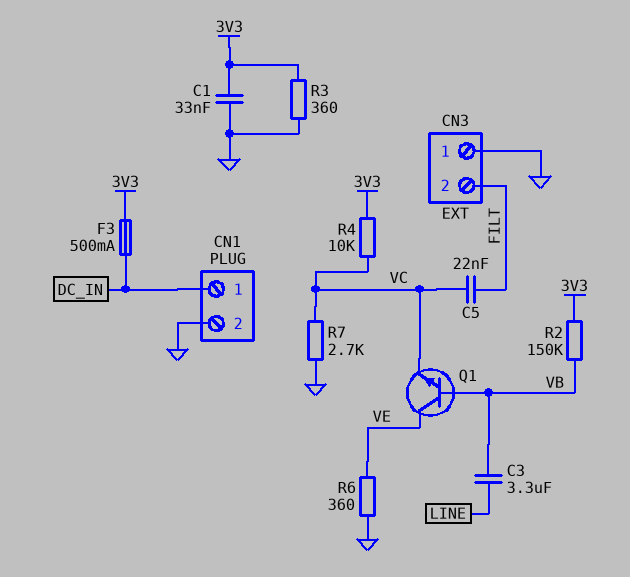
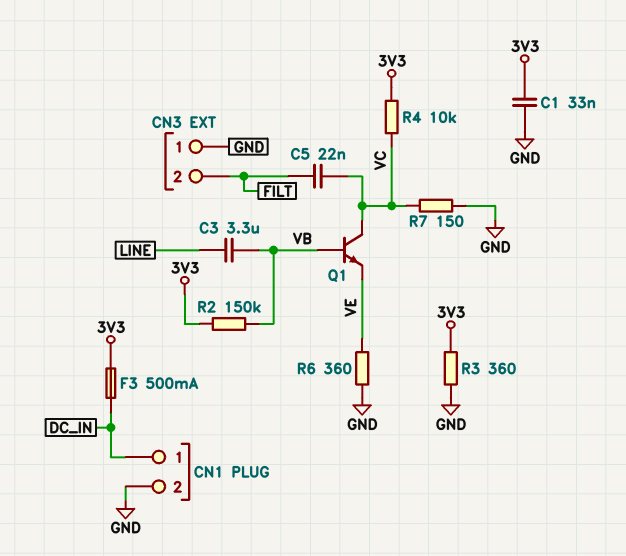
Q1: NPN (B VB, C VE, E VC) -> NPN (B VB, C VC, E VE)
R7: 2.7k (GND, VC) -> 150 (GND, VC)

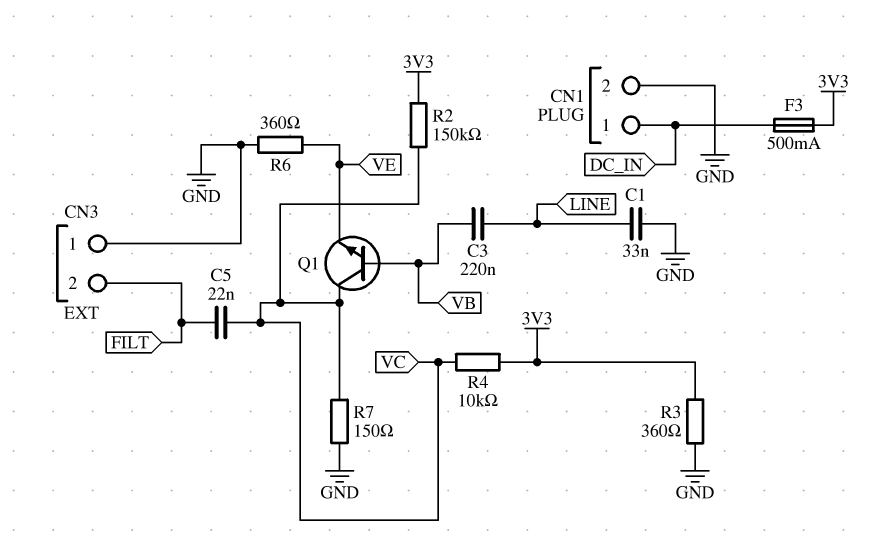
C1: 33nF (3V3, GND) -> 33nF (GND, LINE)
C3: 3.3uF (LINE, VB) -> 220nF (LINE, VB)
R2: 150k (3V3, VB) -> 150k (3V3, VC)

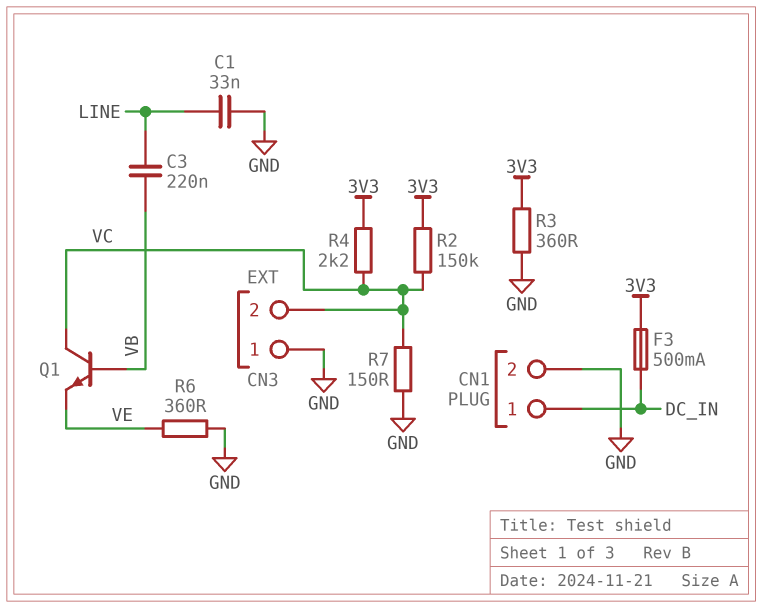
C5: 22nF (FILT, VC) -> none
CN3 pin 2: FILT -> VC
R4: 10k (3V3, VC) -> 2.2k (3V3, VC)

